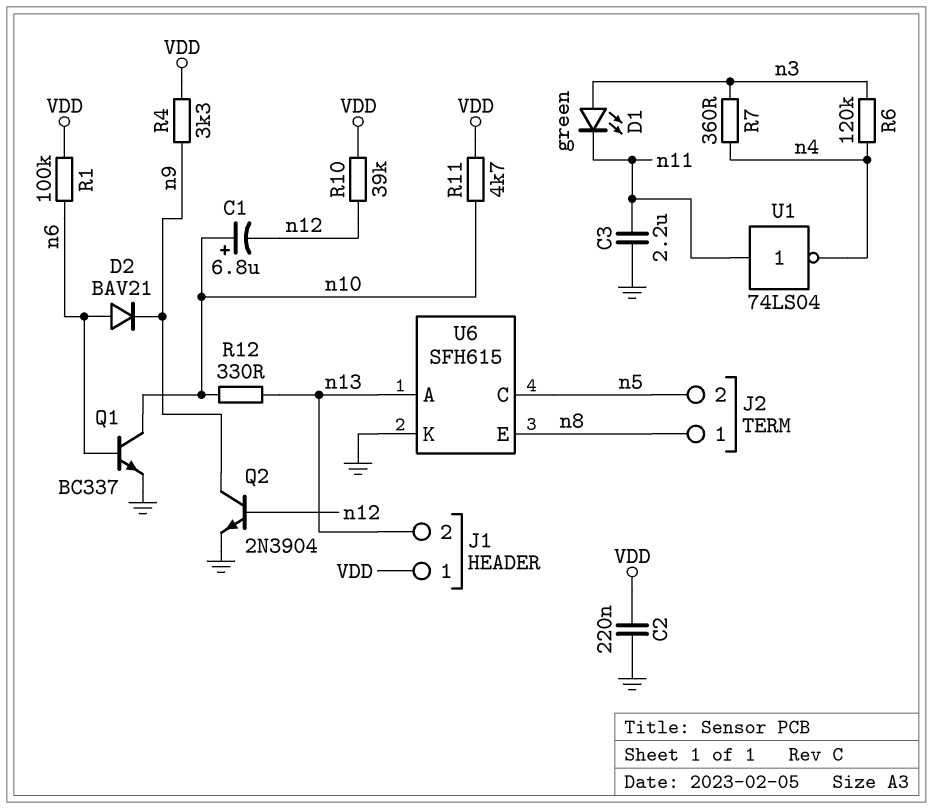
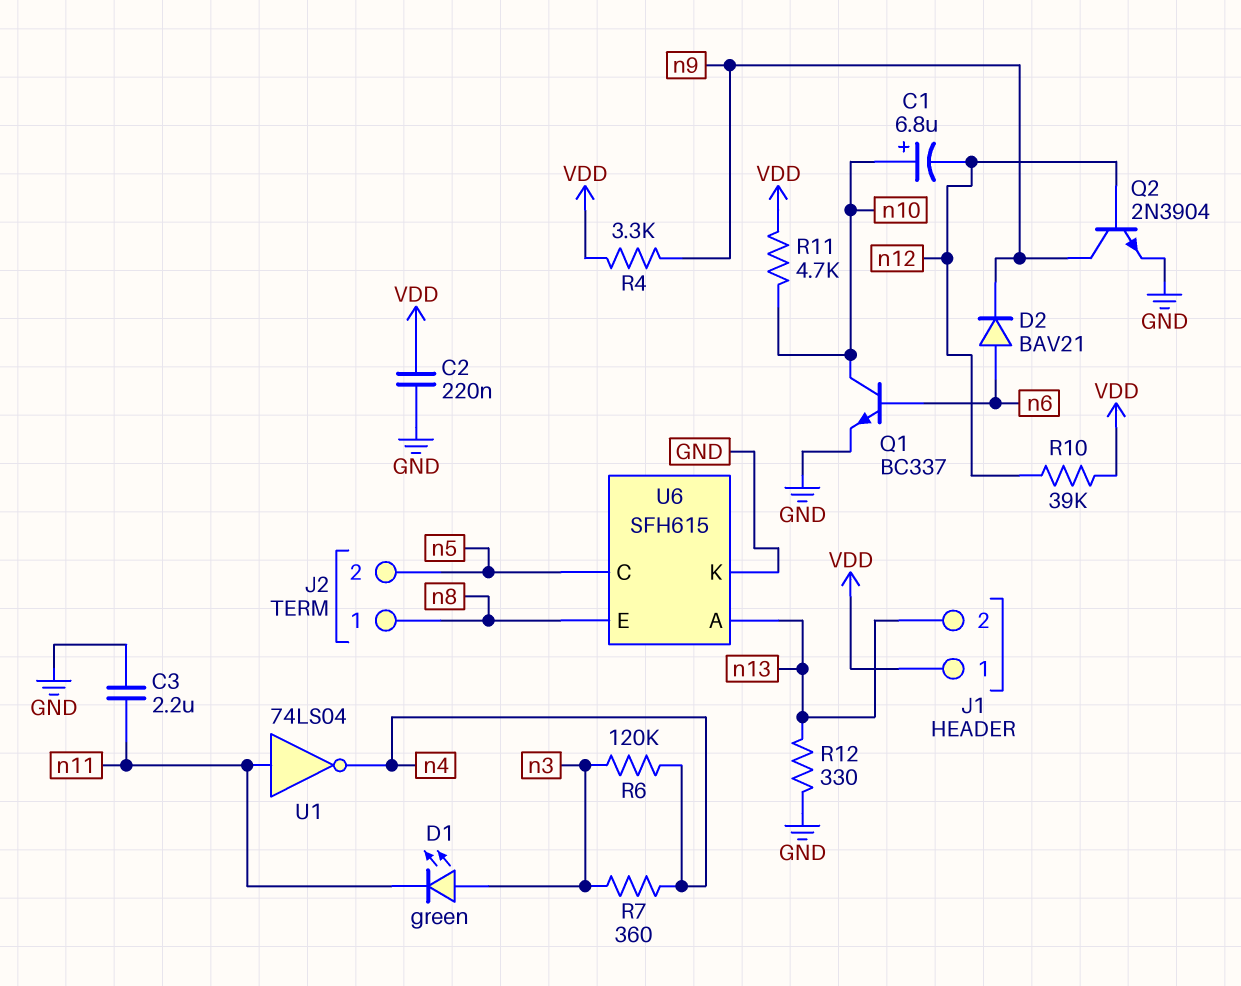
R1: 100k (VDD, n6) -> none
R12: 330 (n10, n13) -> 330 (GND, n13)

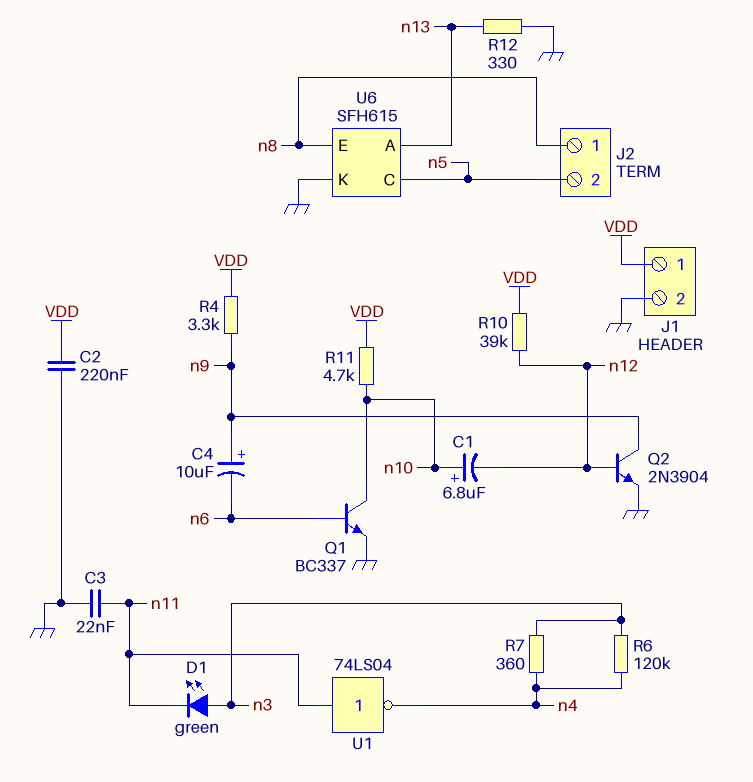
C3: 2.2uF (GND, n11) -> 22nF (GND, n11)
C4: none -> 10uF (plus n9, minus n6)
D2: diode BAV21 (A n6, K n9) -> none
J1 pin 2: n13 -> GND

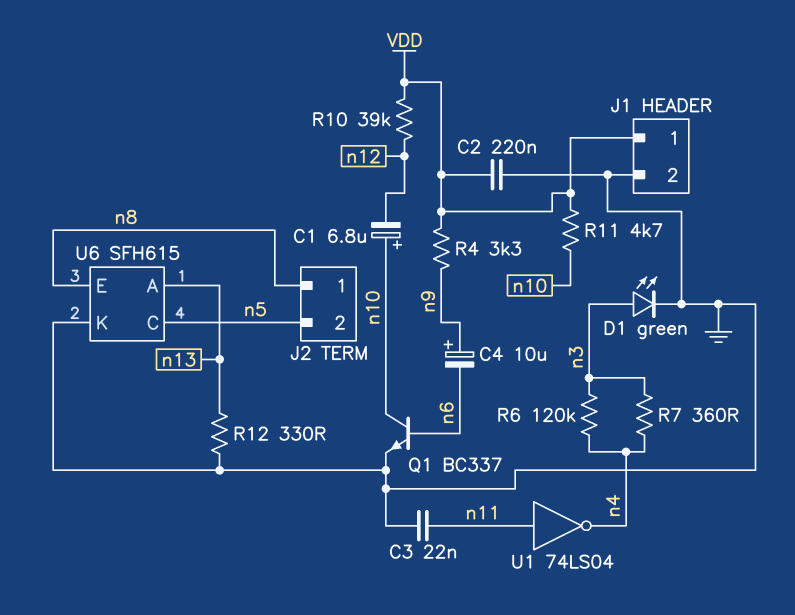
D1: LED green (A n3, K n11) -> LED green (A n3, K GND)
Q2: NPN 2N3904 (B n12, C n9, E GND) -> none

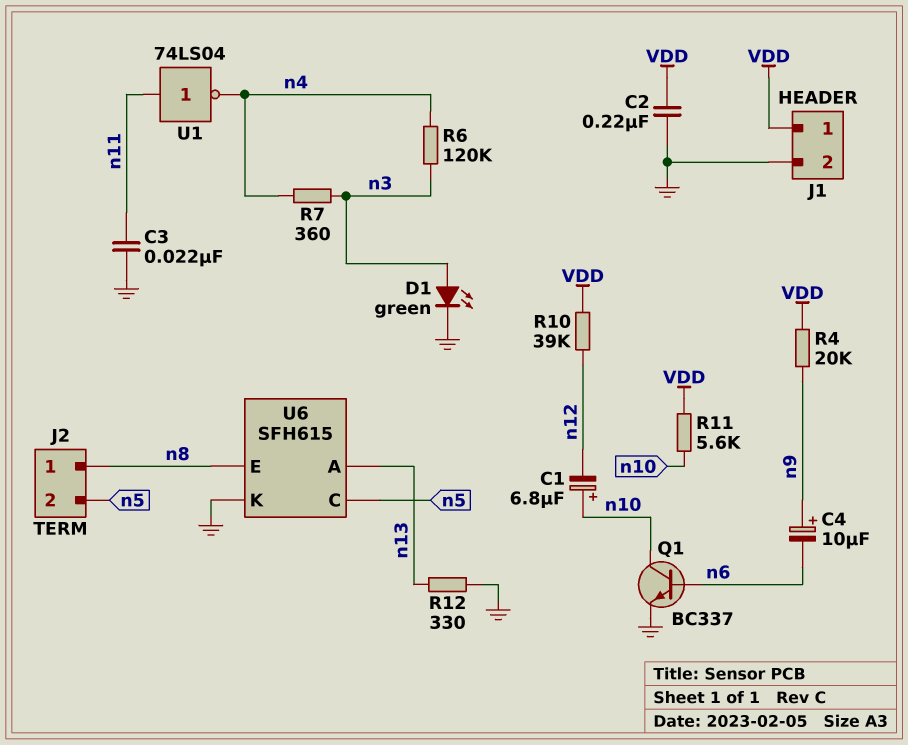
R4: 3.3k (VDD, n9) -> 20k (VDD, n9)
R11: 4.7k (VDD, n10) -> 5.6k (VDD, n10)

